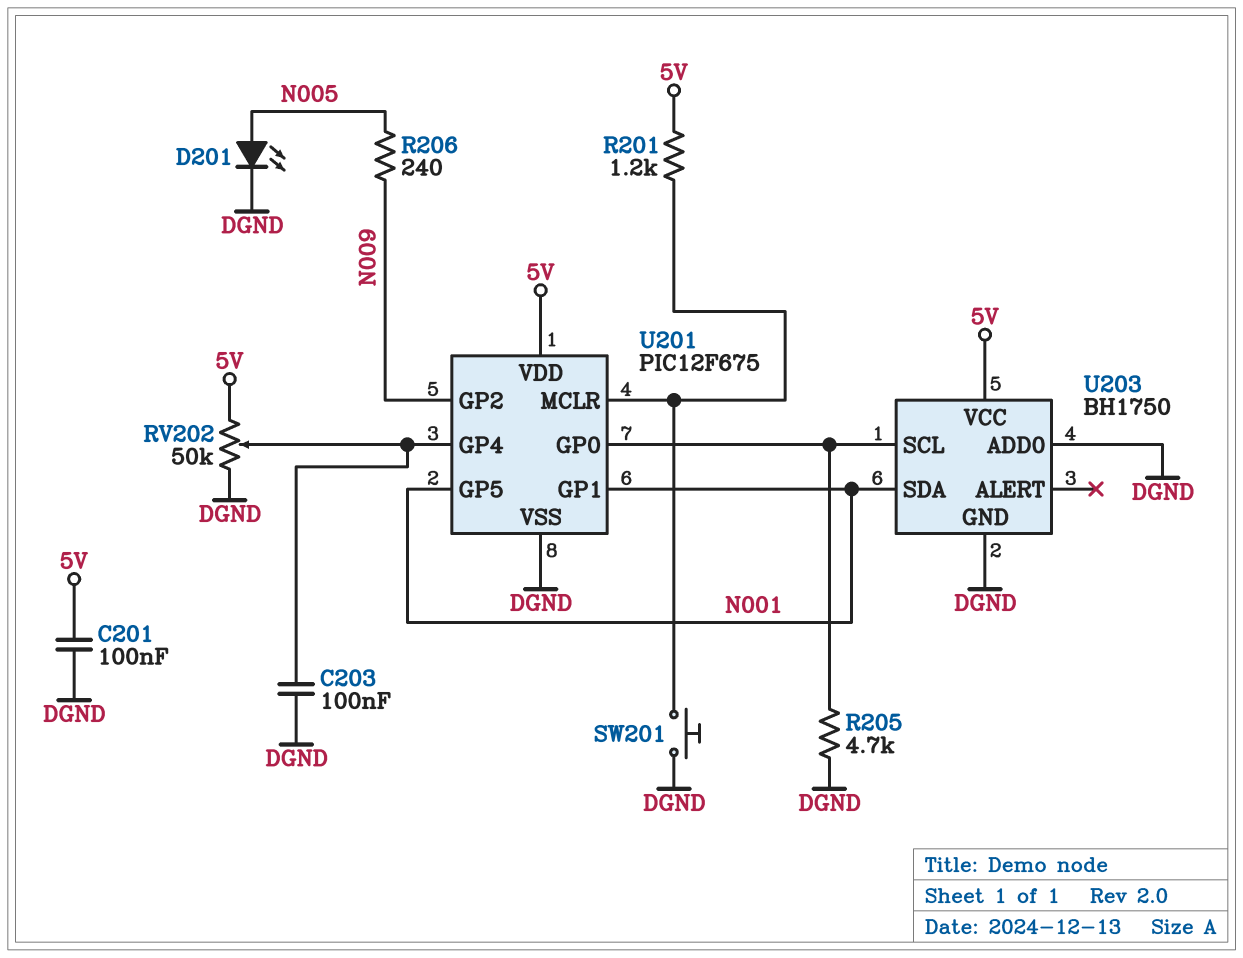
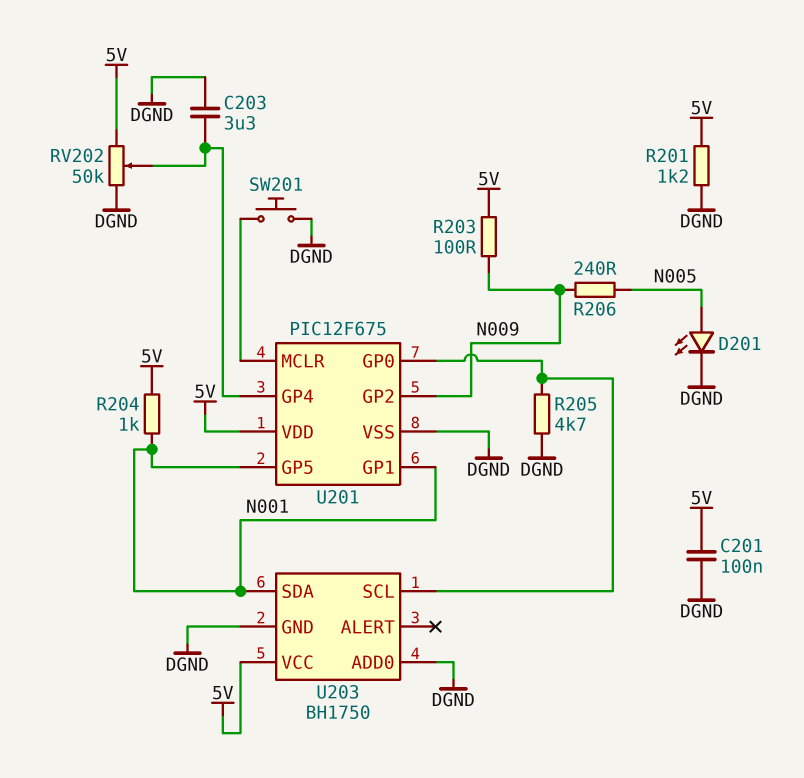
C203: 100nF (DGND, U201/GP4) -> 3.3uF (DGND, U201/GP4)
R201: 1.2k (5V, U201/MCLR) -> 1.2k (5V, DGND)
R203: none -> 100 (5V, N009)
R204: none -> 1k (5V, N001)

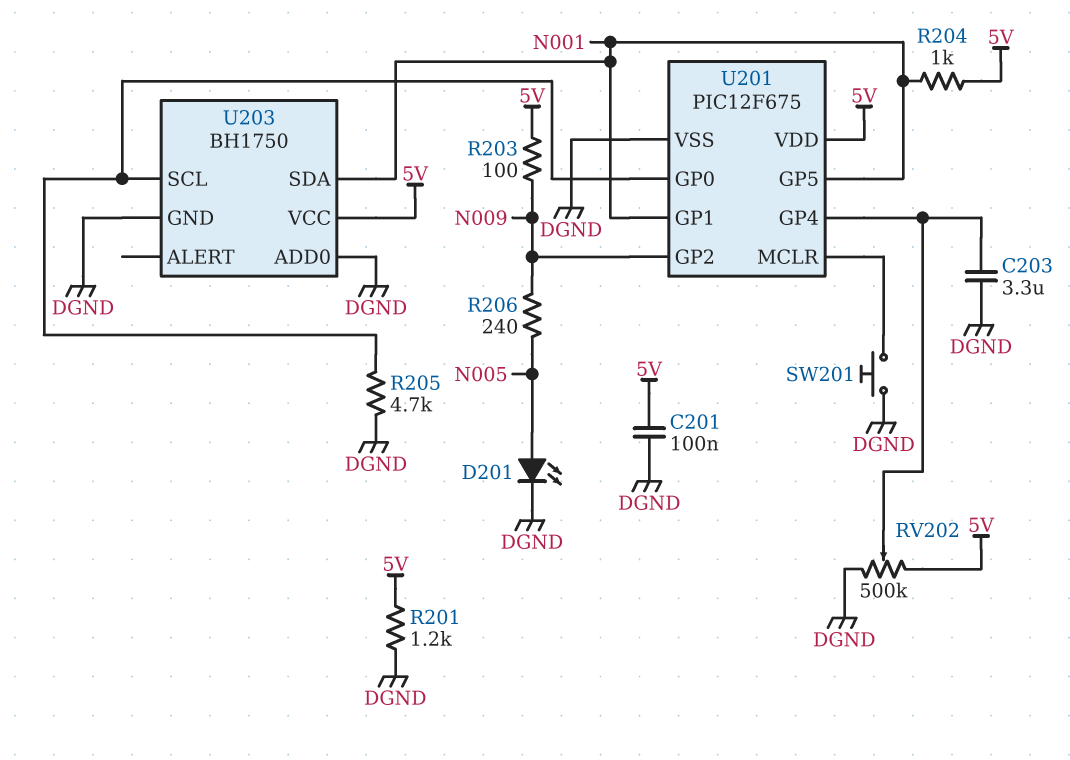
RV202: 50k (5V, DGND, wiper U201/GP4) -> 500k (5V, DGND, wiper U201/GP4)

